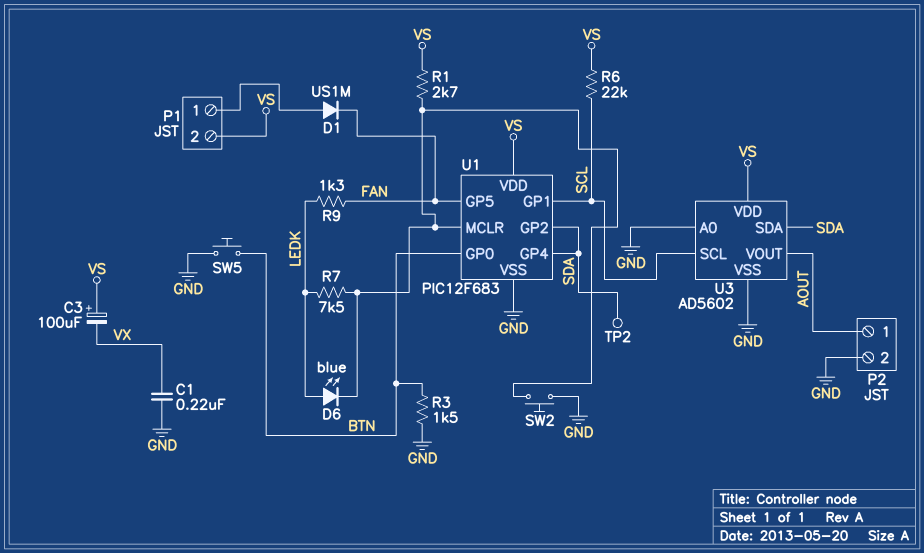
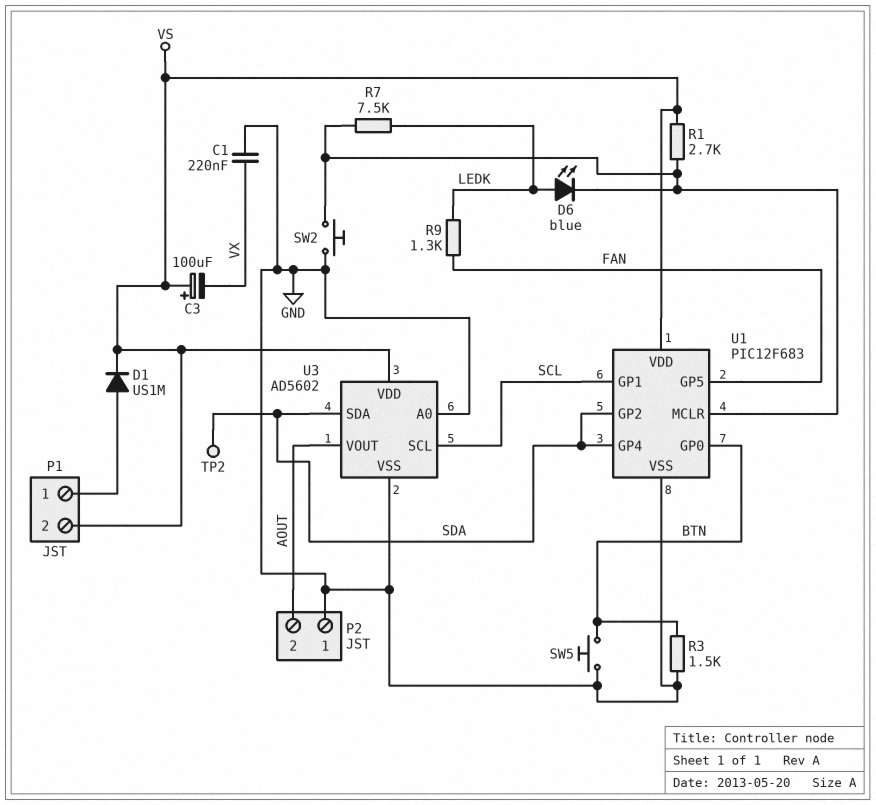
D1: diode US1M (A P1/1, K FAN) -> diode US1M (A P1/1, K VS)
P2 pin 1: AOUT -> GND
P2 pin 2: GND -> AOUT
R6: 22k (SCL, VS) -> none

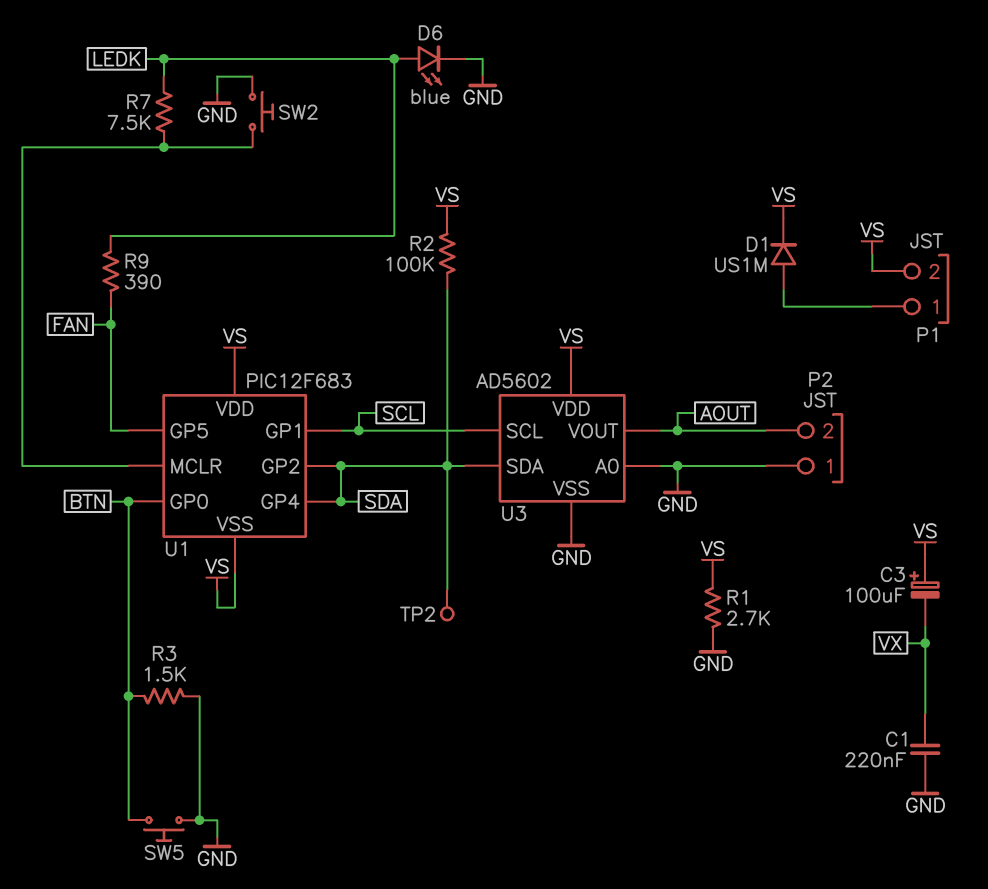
D6: LED blue (A LEDK, K U1/MCLR) -> LED blue (A LEDK, K GND)
R1: 2.7k (U1/MCLR, VS) -> 2.7k (GND, VS)
R2: none -> 100k (SDA, VS)
R9: 1.3k (FAN, LEDK) -> 390 (FAN, LEDK)
U1 pin VSS: GND -> VS

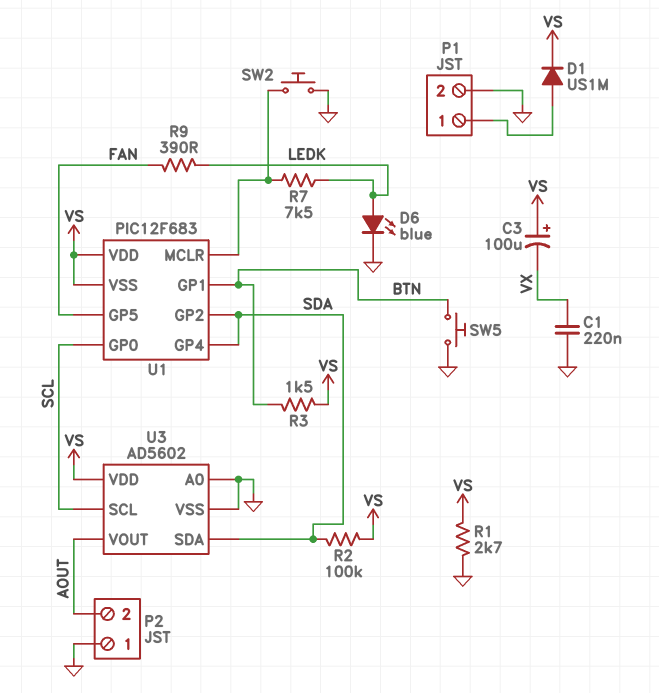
P1 pin 2: VS -> GND
R3: 1.5k (BTN, GND) -> 1.5k (BTN, VS)
TP2: test point (SDA) -> none
U1 pin GP0: BTN -> SCL
U1 pin GP1: SCL -> BTN

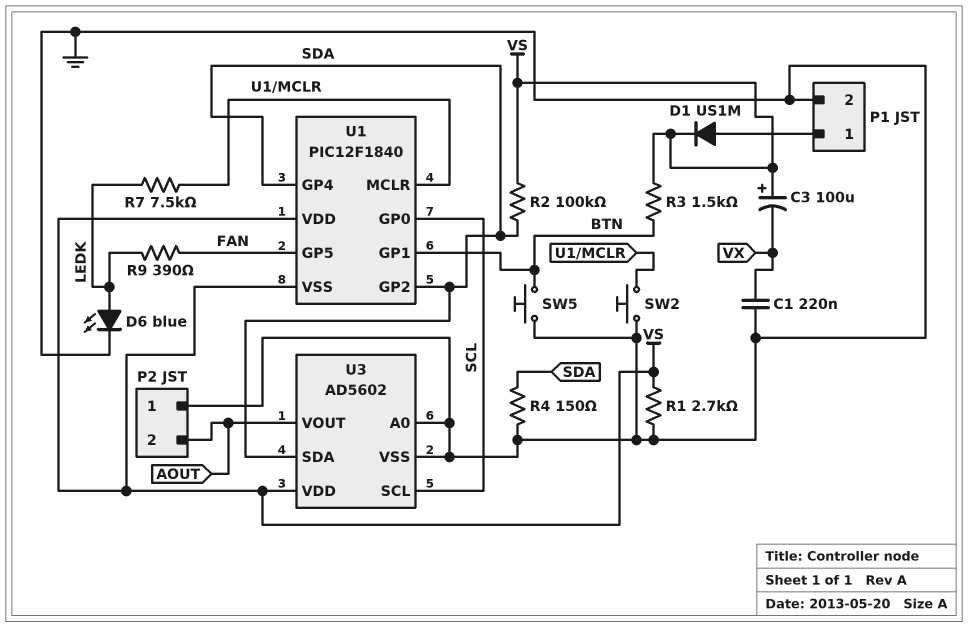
R4: none -> 150 (GND, SDA)
U1: PIC12F683 -> PIC12F1840

